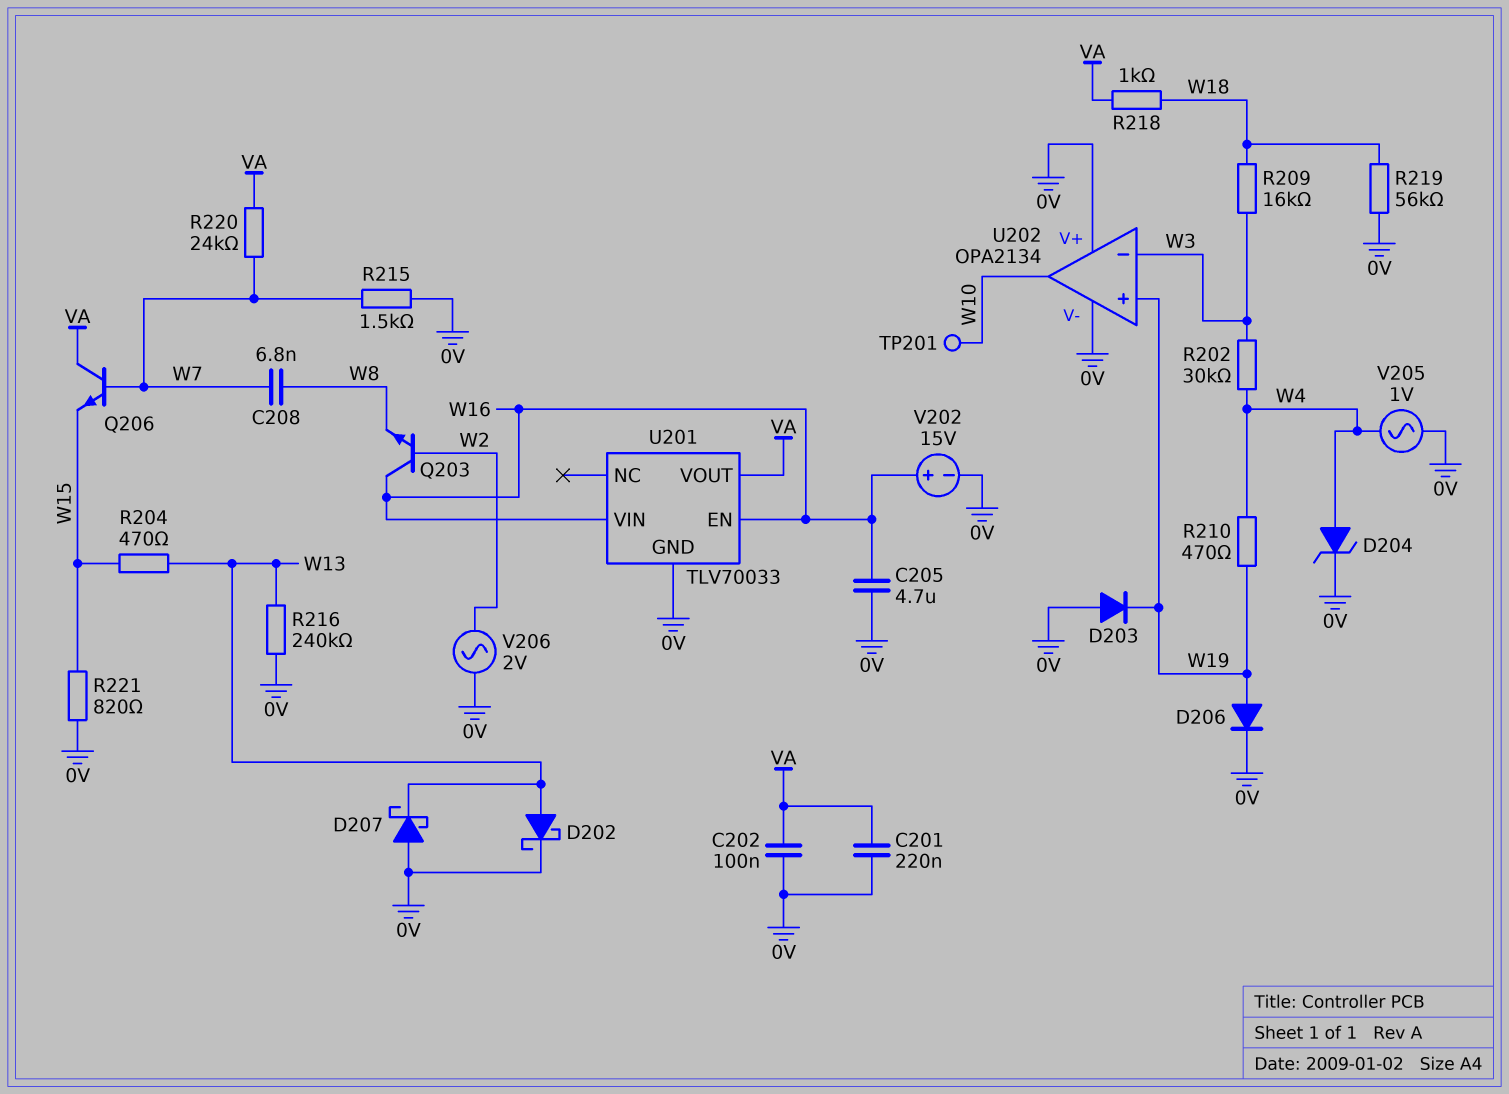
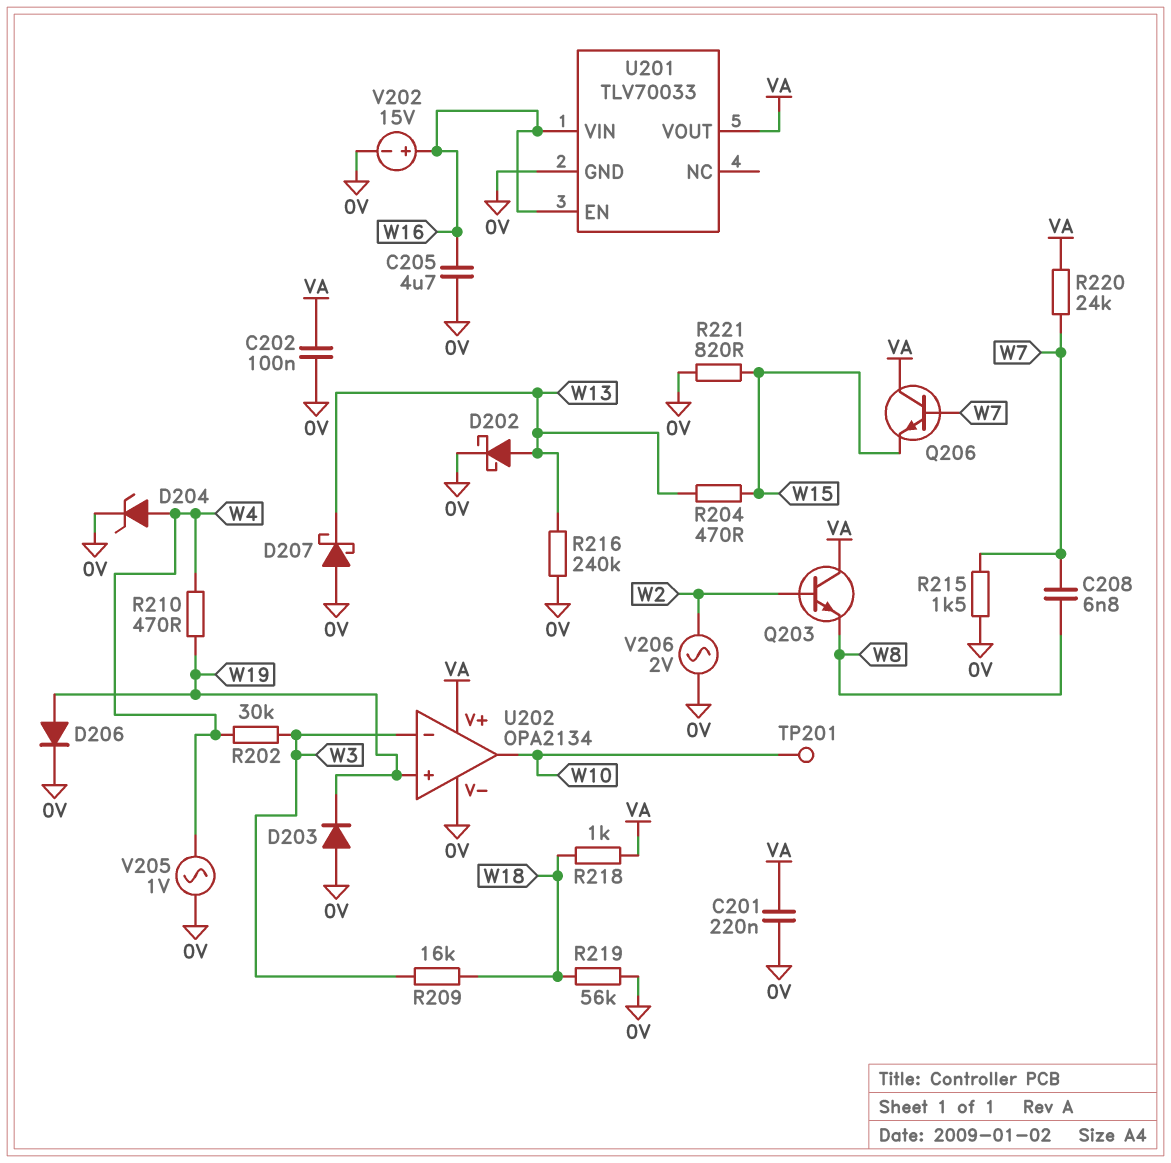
Q203: NPN (B W2, C W16, E W8) -> NPN (B W2, C VA, E W8)
U202 pin V+: 0V -> VA

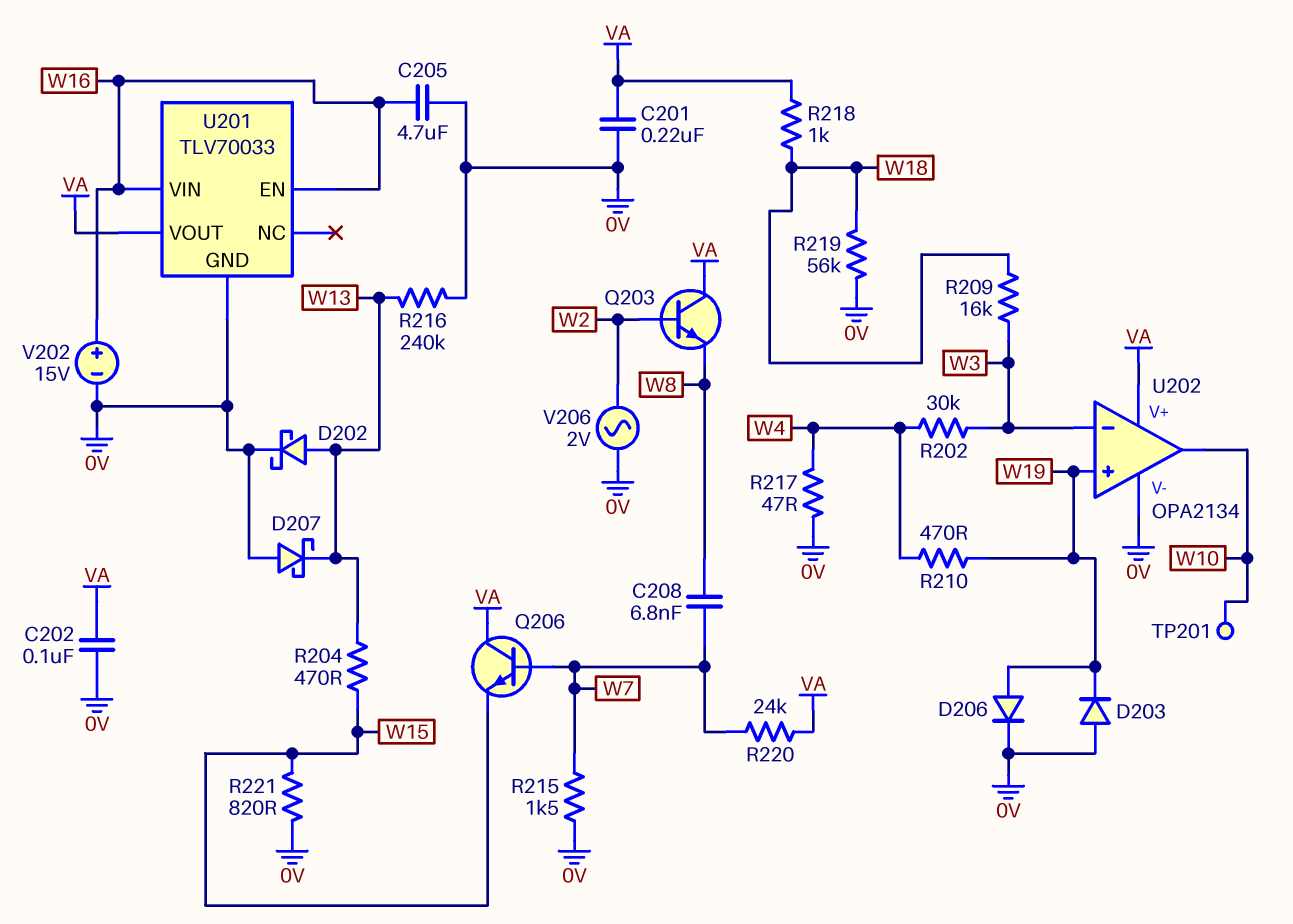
D204: zener (A W4, K 0V) -> none
R217: none -> 47 (0V, W4)
V205: AC 1V (0V, W4) -> none

